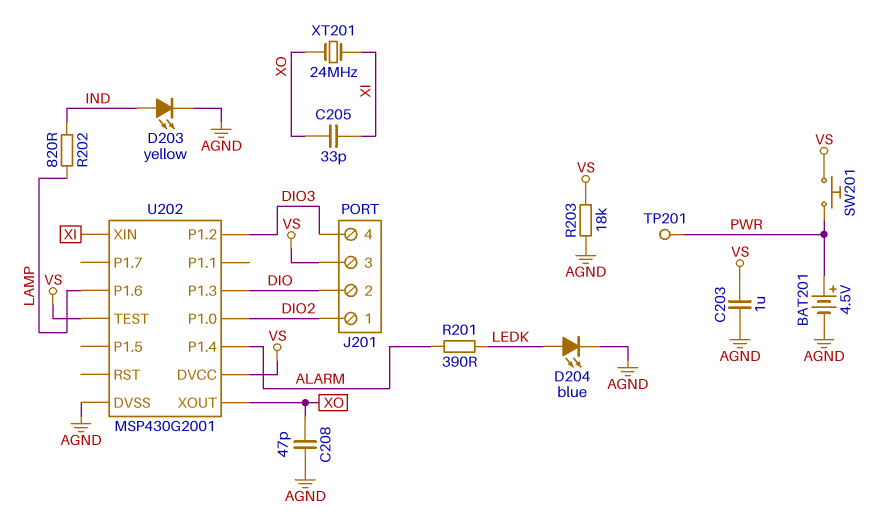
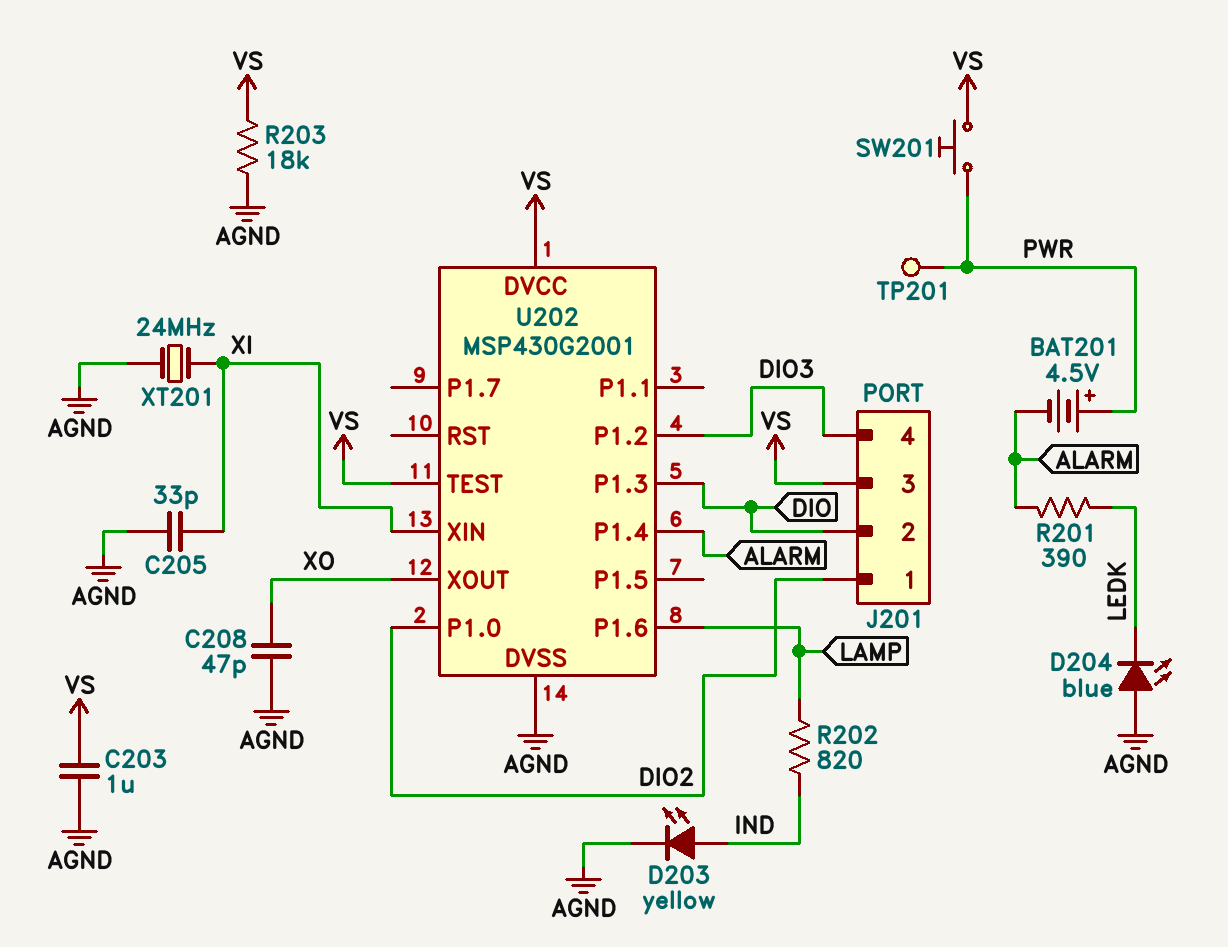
BAT201: 4.5V (plus PWR, minus AGND) -> 4.5V (plus PWR, minus ALARM)
C205: 33pF (XI, XO) -> 33pF (AGND, XI)
D204: LED blue (A LEDK, K AGND) -> LED blue (A AGND, K LEDK)
XT201: 24MHz (XI, XO) -> 24MHz (AGND, XI)

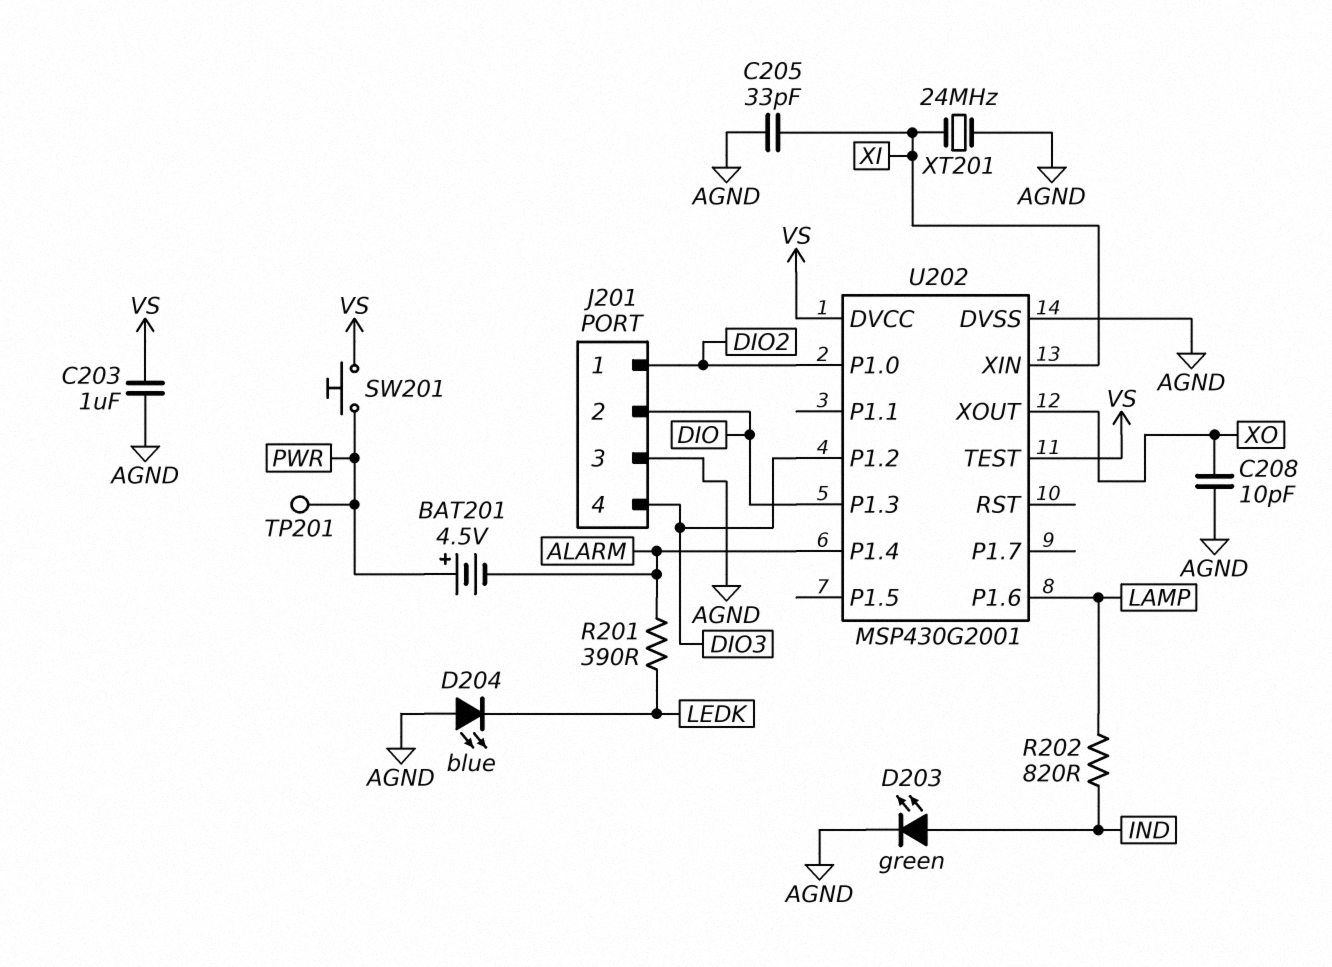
C208: 47pF (AGND, XO) -> 10pF (AGND, XO)
D203: LED yellow (A IND, K AGND) -> LED green (A IND, K AGND)
J201 pin 3: VS -> AGND
R203: 18k (AGND, VS) -> none

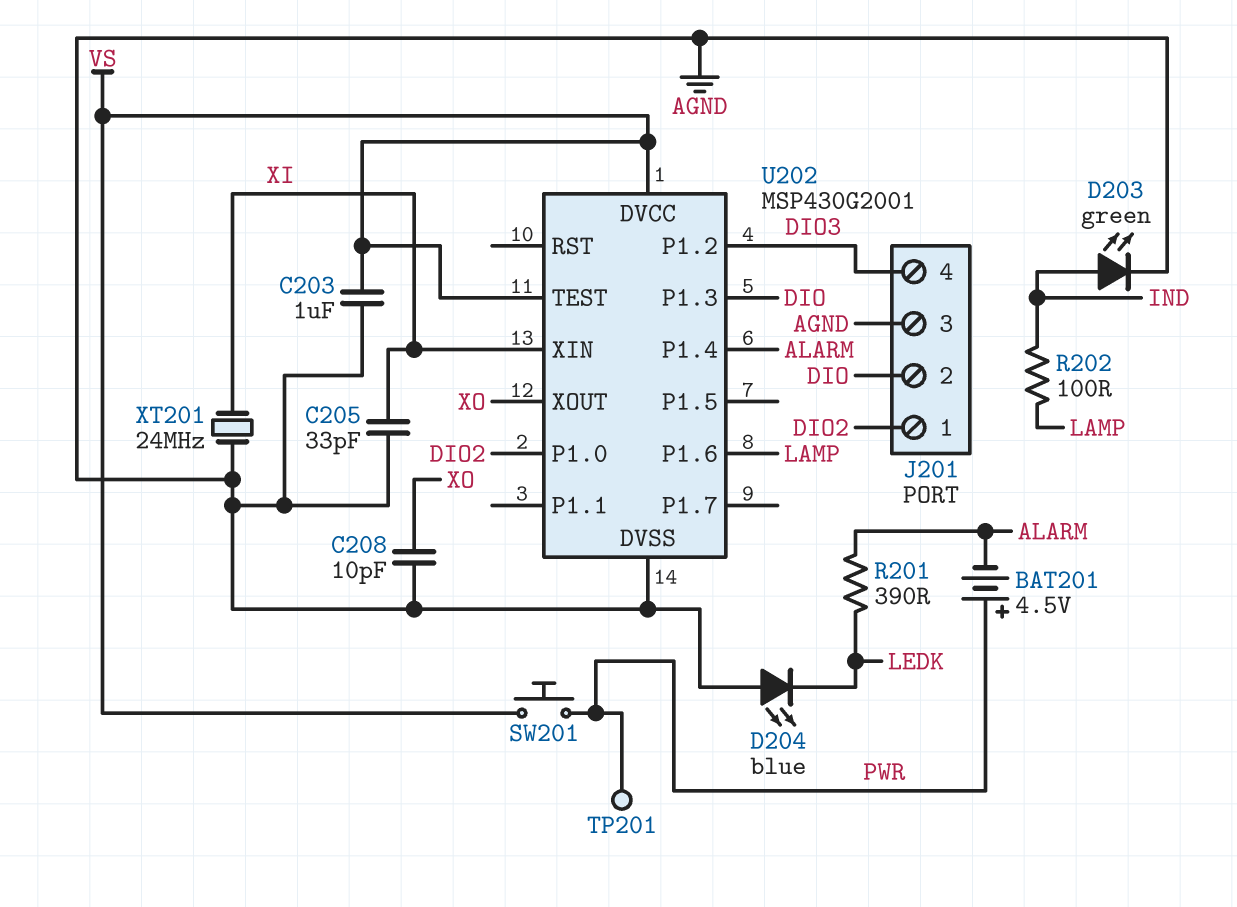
R202: 820 (IND, LAMP) -> 100 (IND, LAMP)

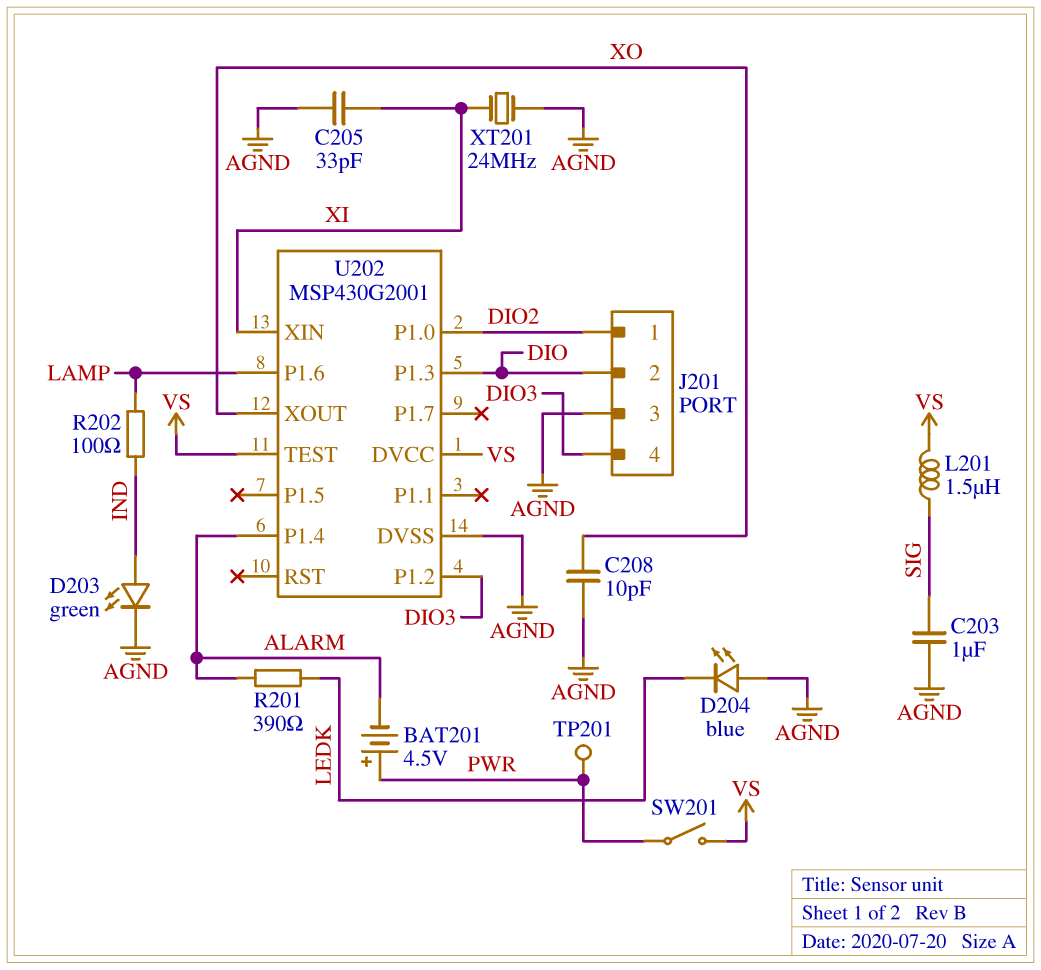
C203: 1uF (AGND, VS) -> 1uF (AGND, SIG)
L201: none -> 1.5uH (SIG, VS)
SW201: button (PWR, VS) -> switch (PWR, VS)

